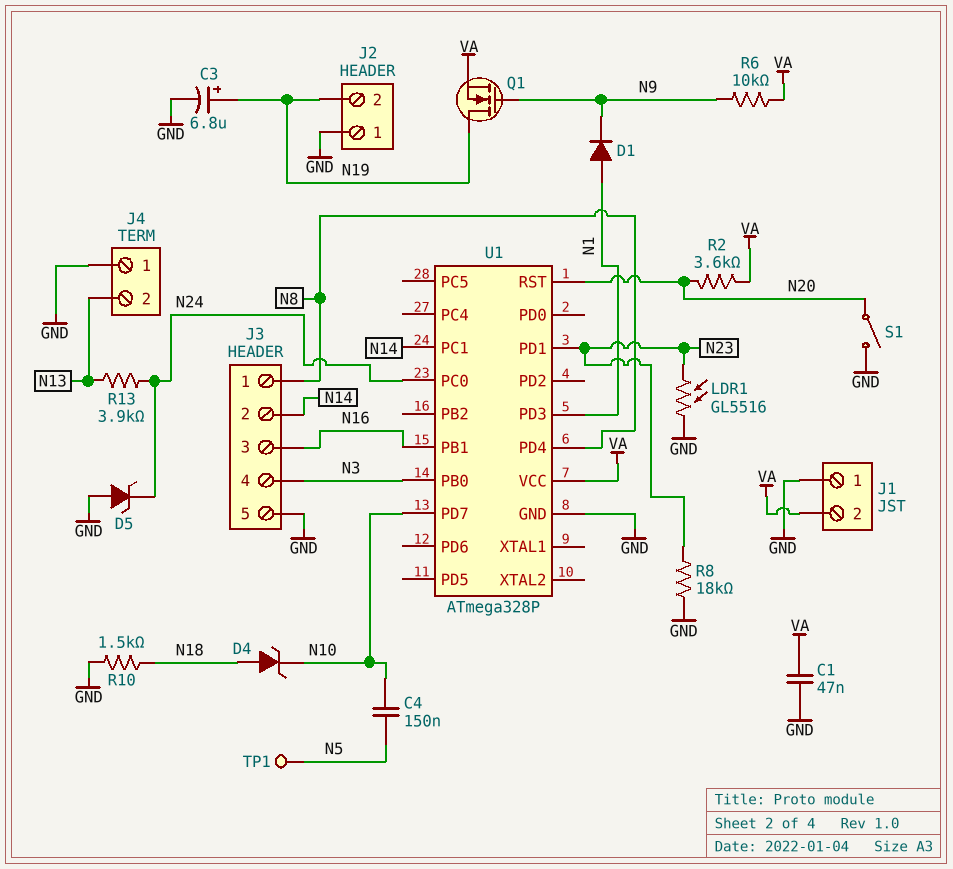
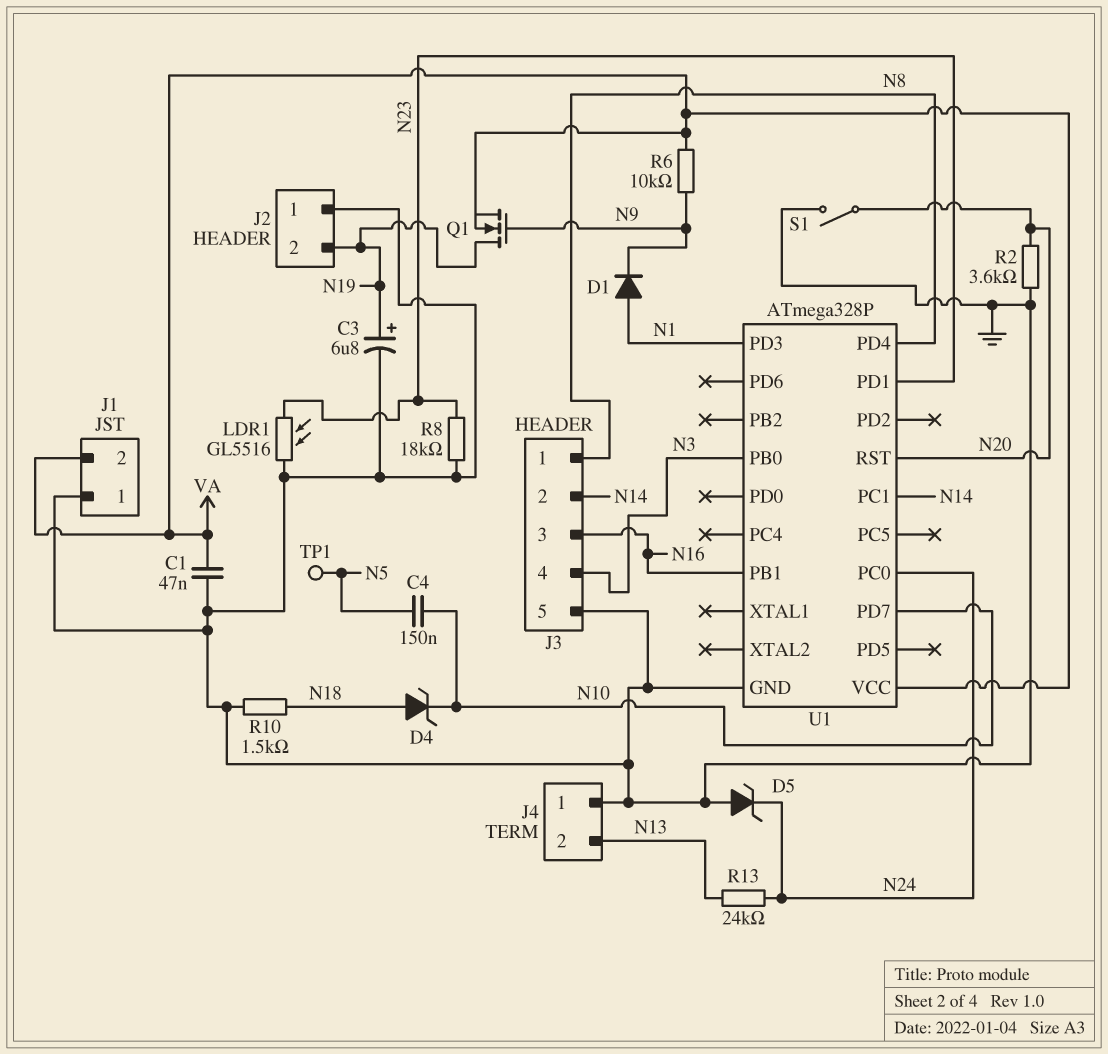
R2: 3.6k (N20, VA) -> 3.6k (GND, N20)
R13: 3.9k (N13, N24) -> 24k (N13, N24)

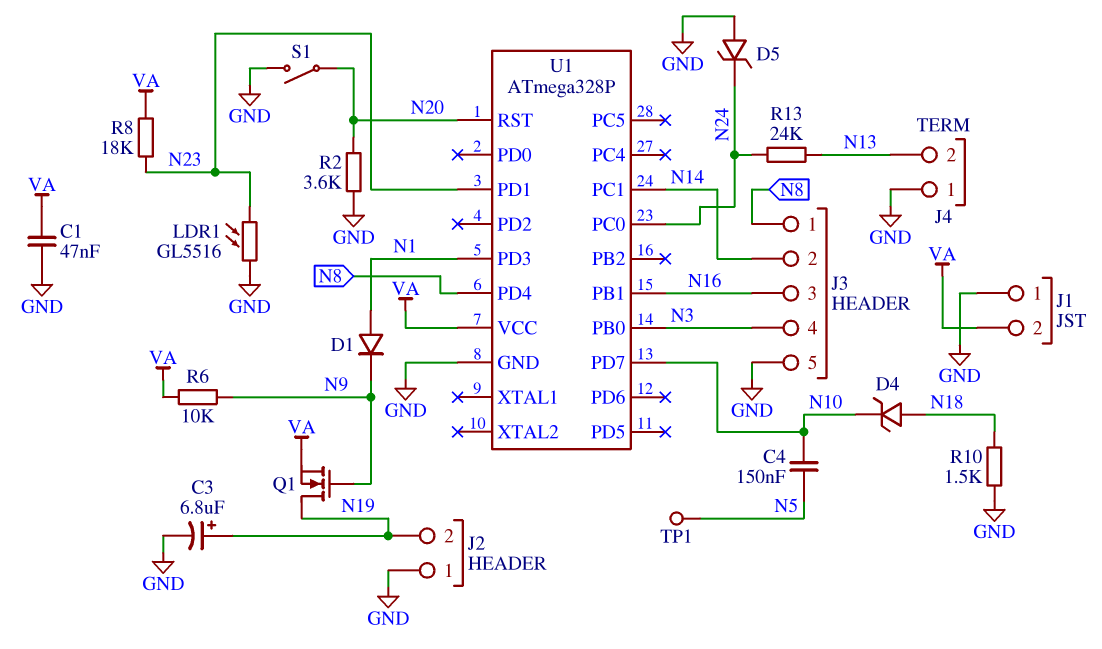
R8: 18k (GND, N23) -> 18k (N23, VA)

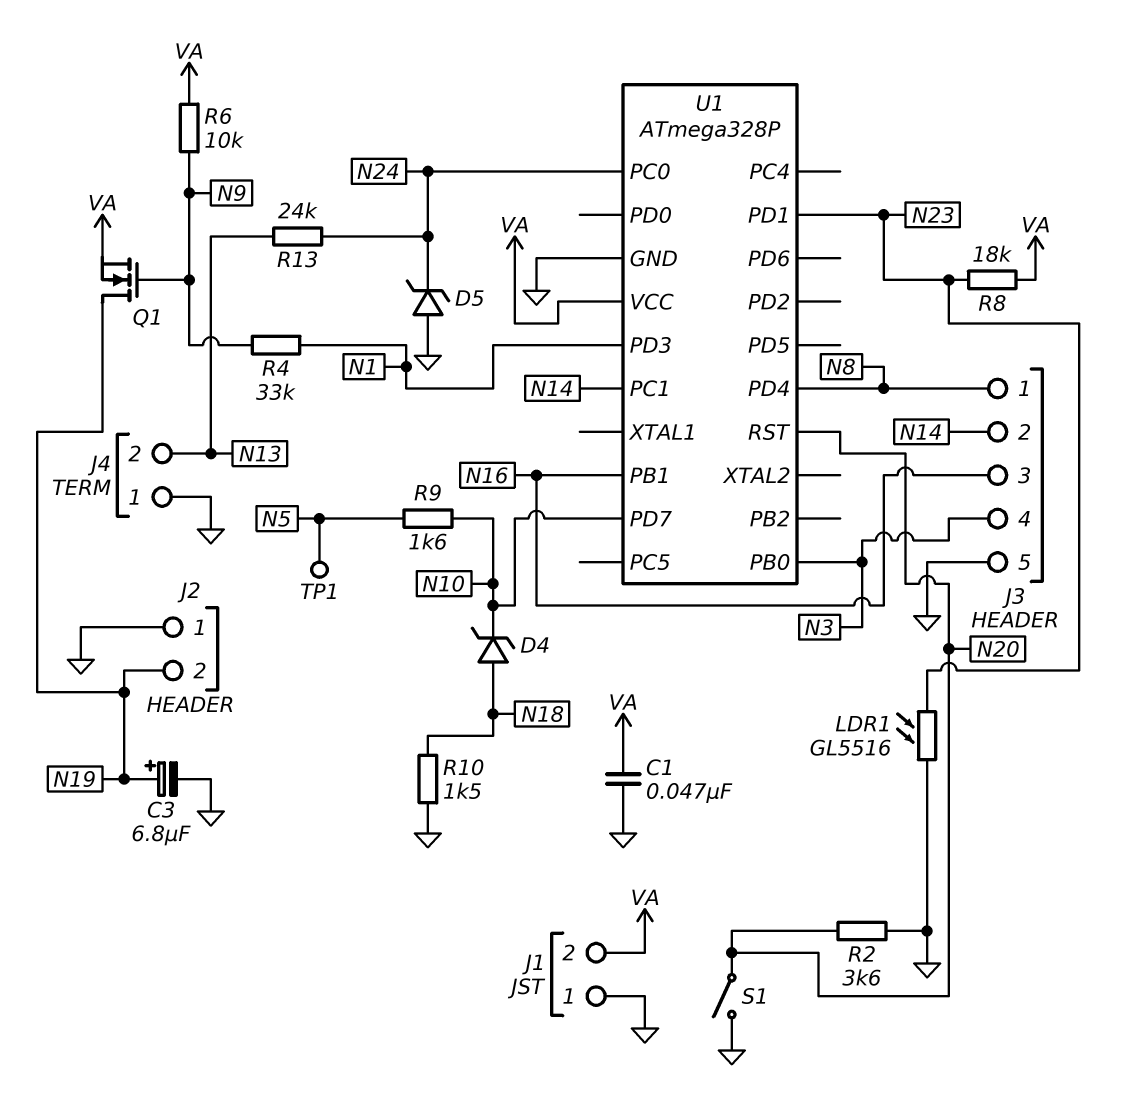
C4: 150nF (N5, N10) -> none
D1: diode (A N1, K N9) -> none
R4: none -> 33k (N1, N9)
R9: none -> 1.6k (N5, N10)

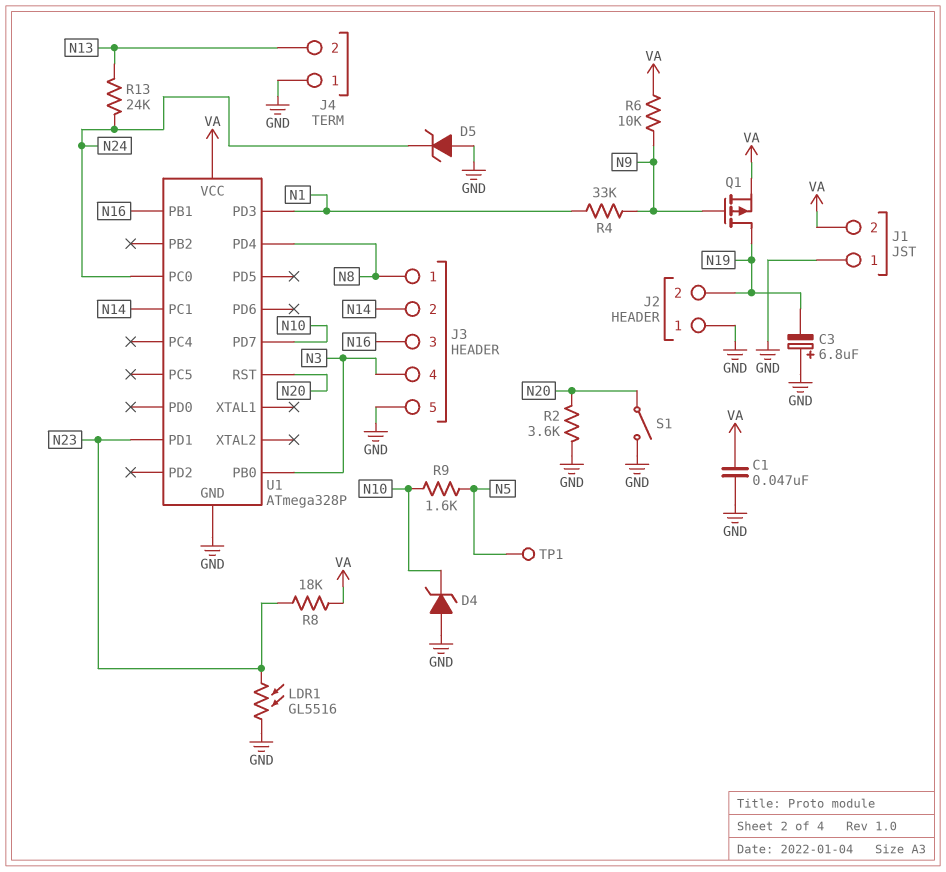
C3: 6.8uF (plus N19, minus GND) -> 6.8uF (plus GND, minus N19)
D4: zener (A N18, K N10) -> zener (A GND, K N10)
Q1: NMOS (G N9, D N19, S VA) -> PMOS (G N9, D N19, S VA)
R10: 1.5k (GND, N18) -> none

